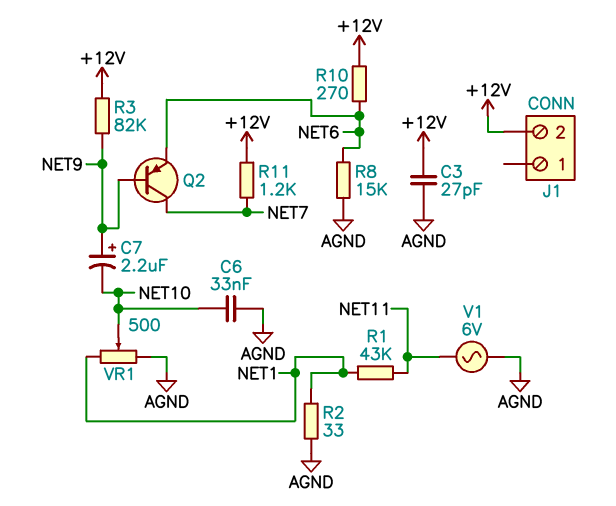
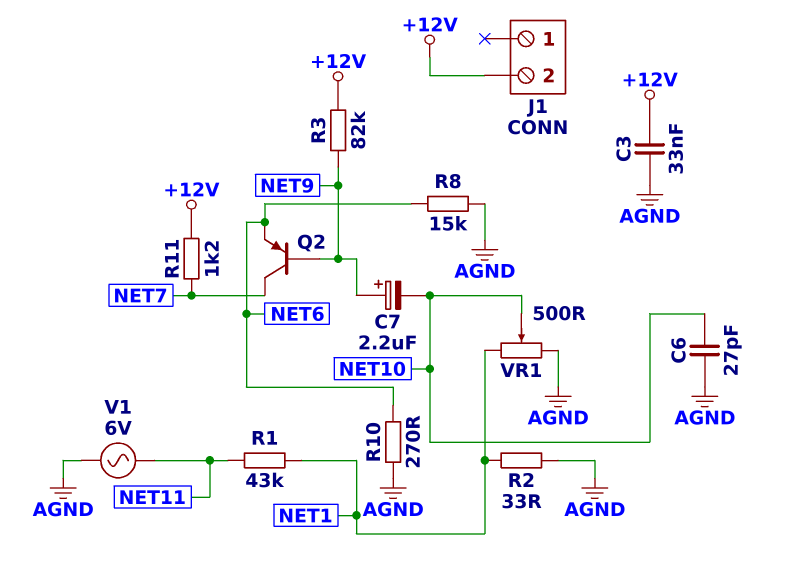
C3: 27pF (+12V, AGND) -> 33nF (+12V, AGND)
C6: 33nF (AGND, NET10) -> 27pF (AGND, NET10)
R10: 270 (+12V, NET6) -> 270 (AGND, NET6)

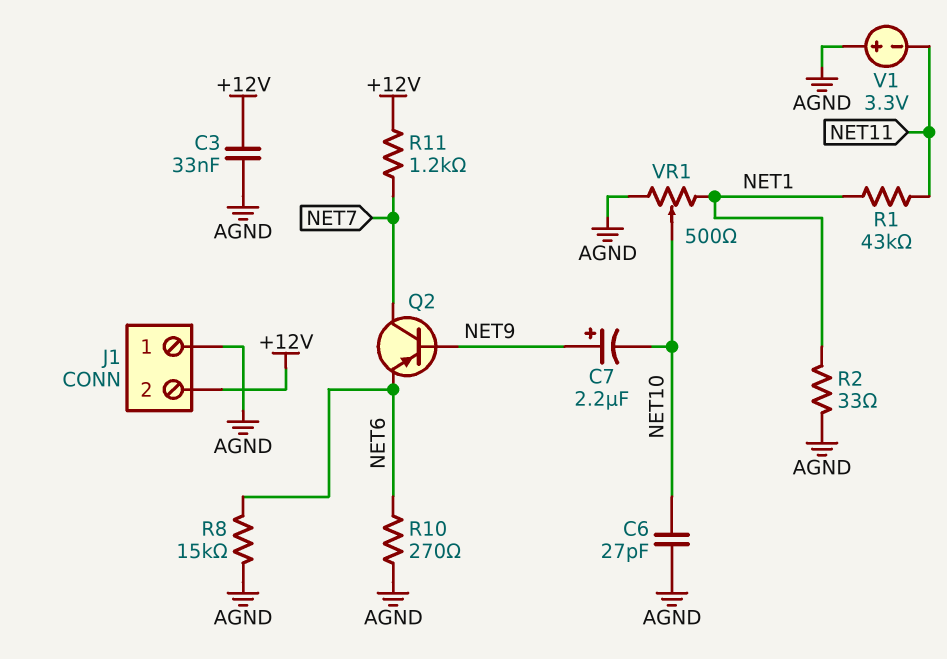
J1 pin 1: none -> AGND
R3: 82k (+12V, NET9) -> none
V1: AC 6V (AGND, NET11) -> 3.3V (plus AGND, minus NET11)

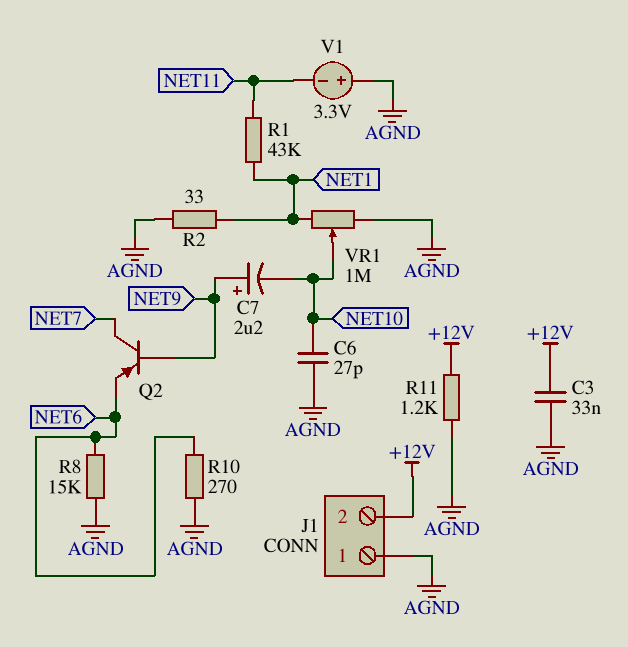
R11: 1.2k (+12V, NET7) -> 1.2k (+12V, AGND)
VR1: 500 (AGND, NET1, wiper NET10) -> 1M (AGND, NET1, wiper NET10)

